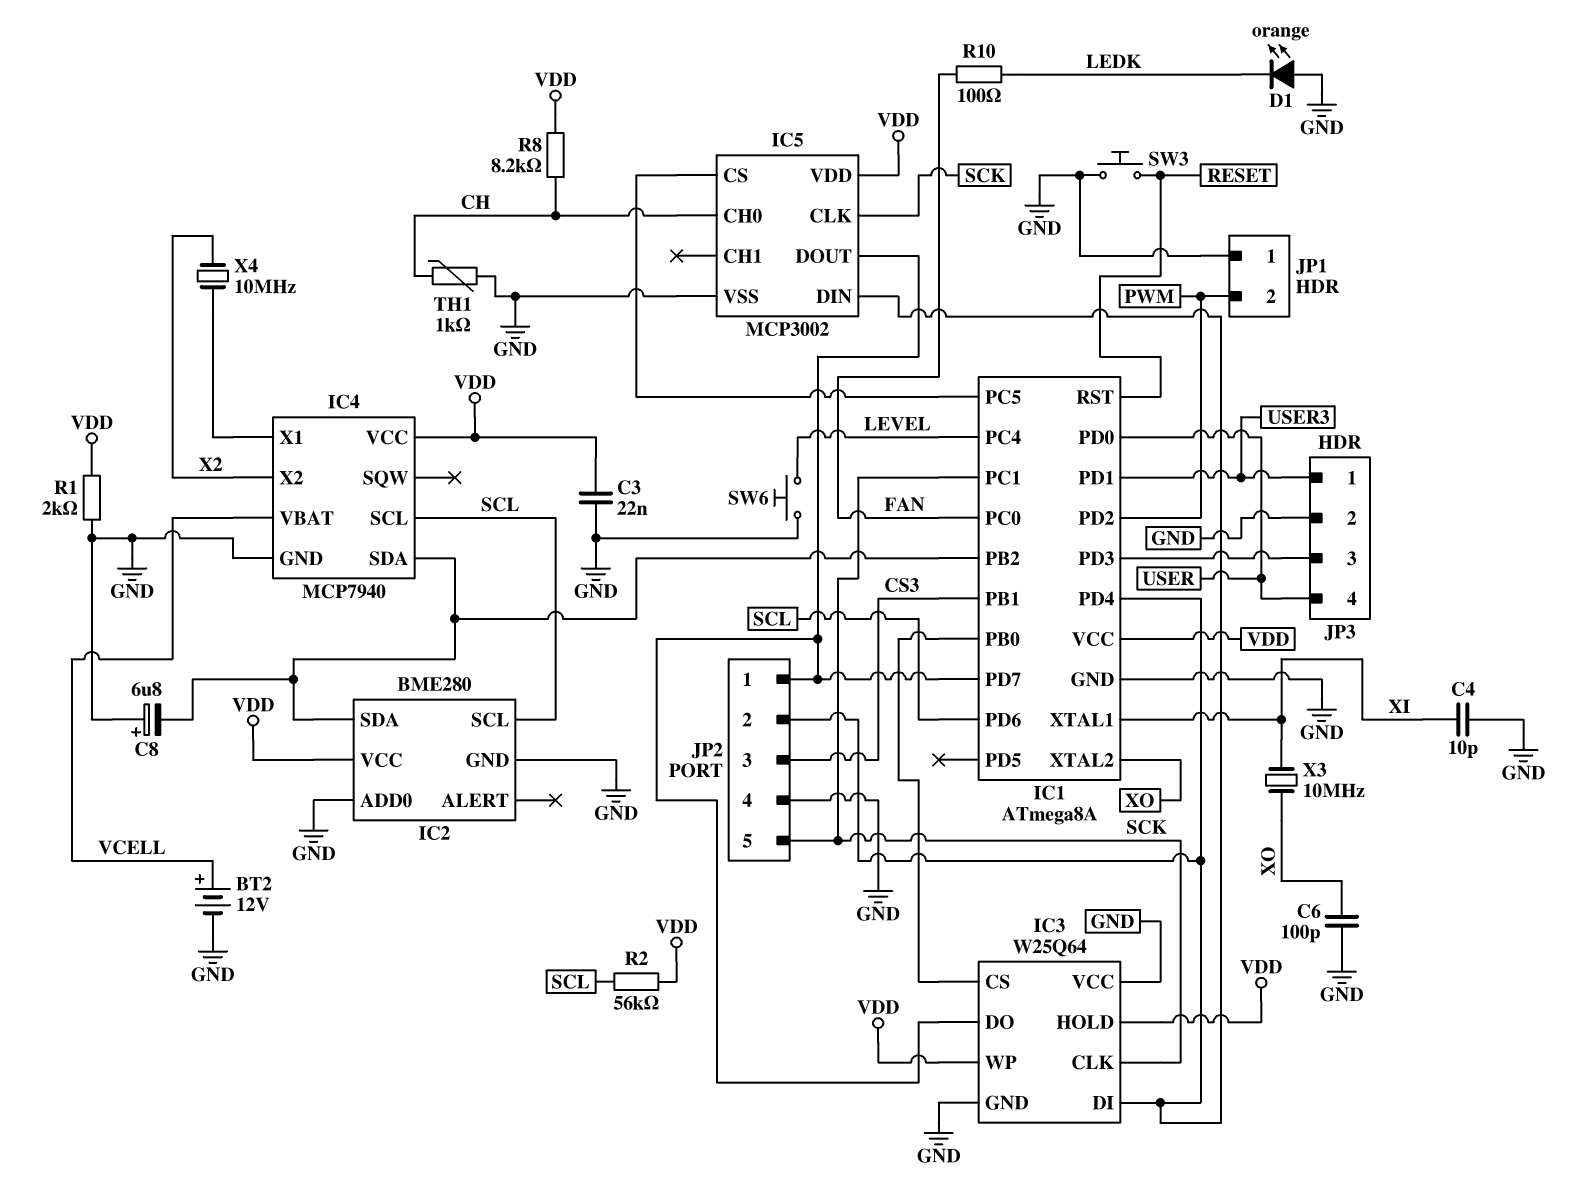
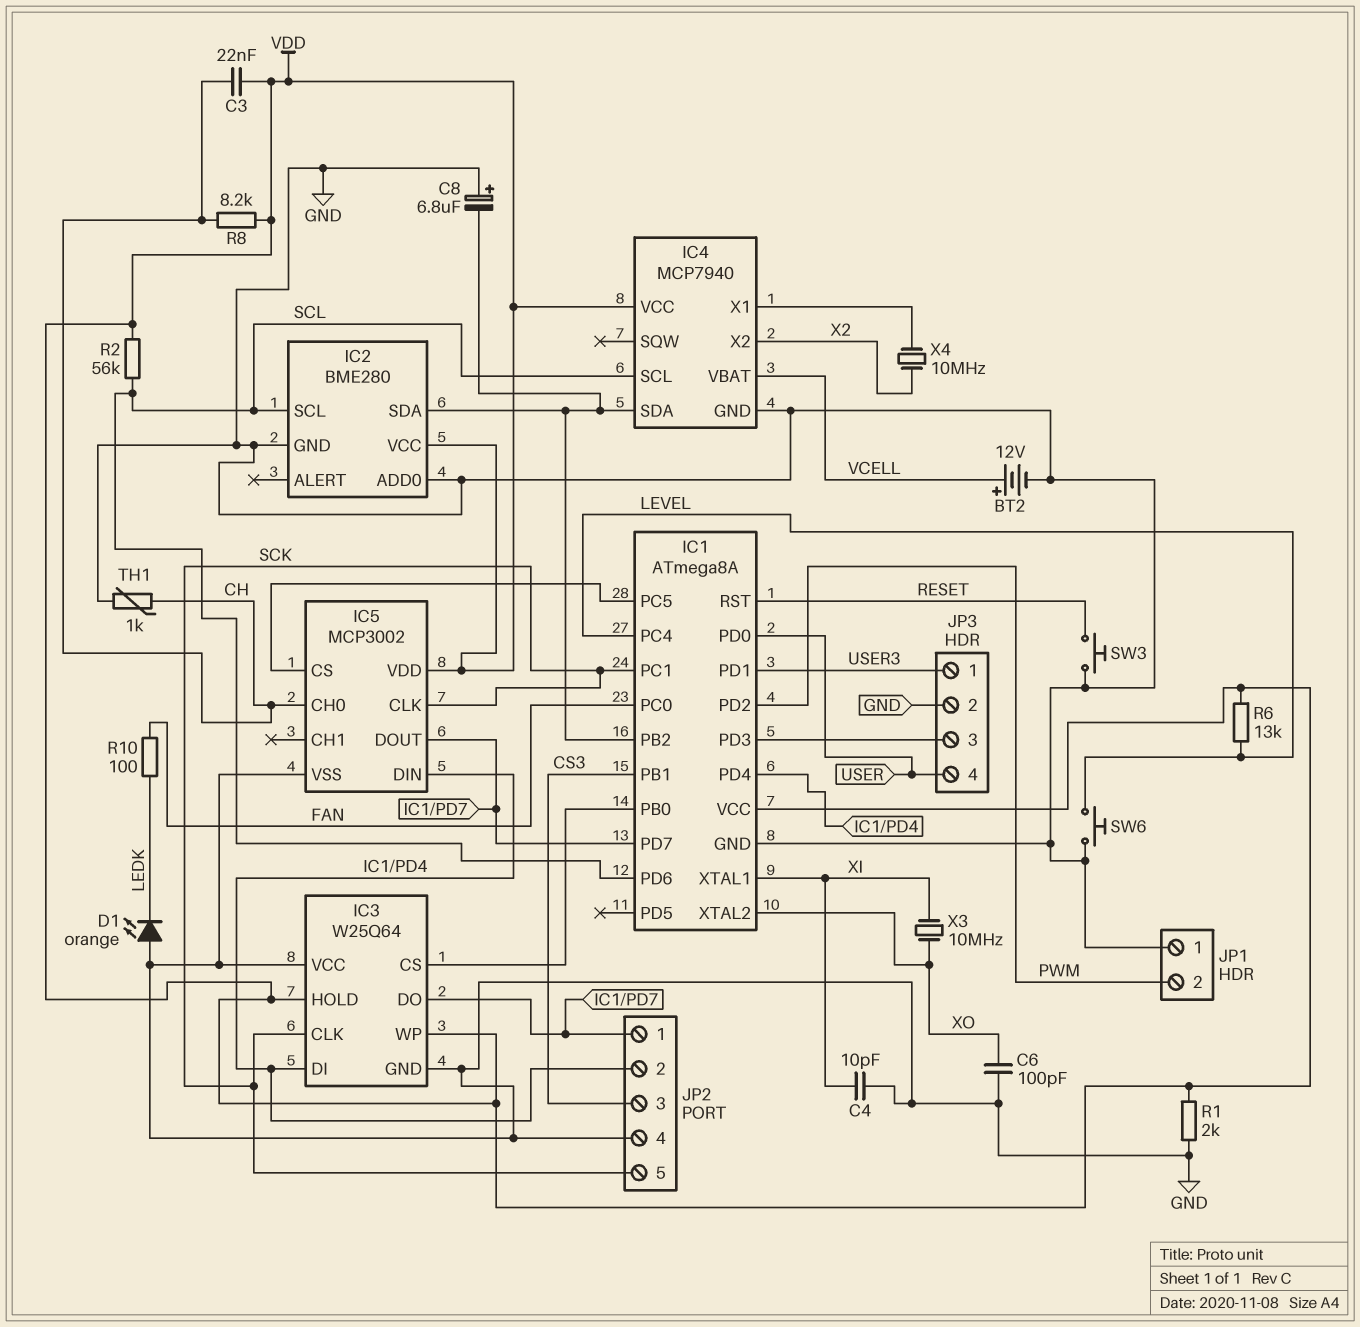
C3: 22nF (GND, VDD) -> 22nF (CH, VDD)
R6: none -> 13k (LEVEL, VDD)

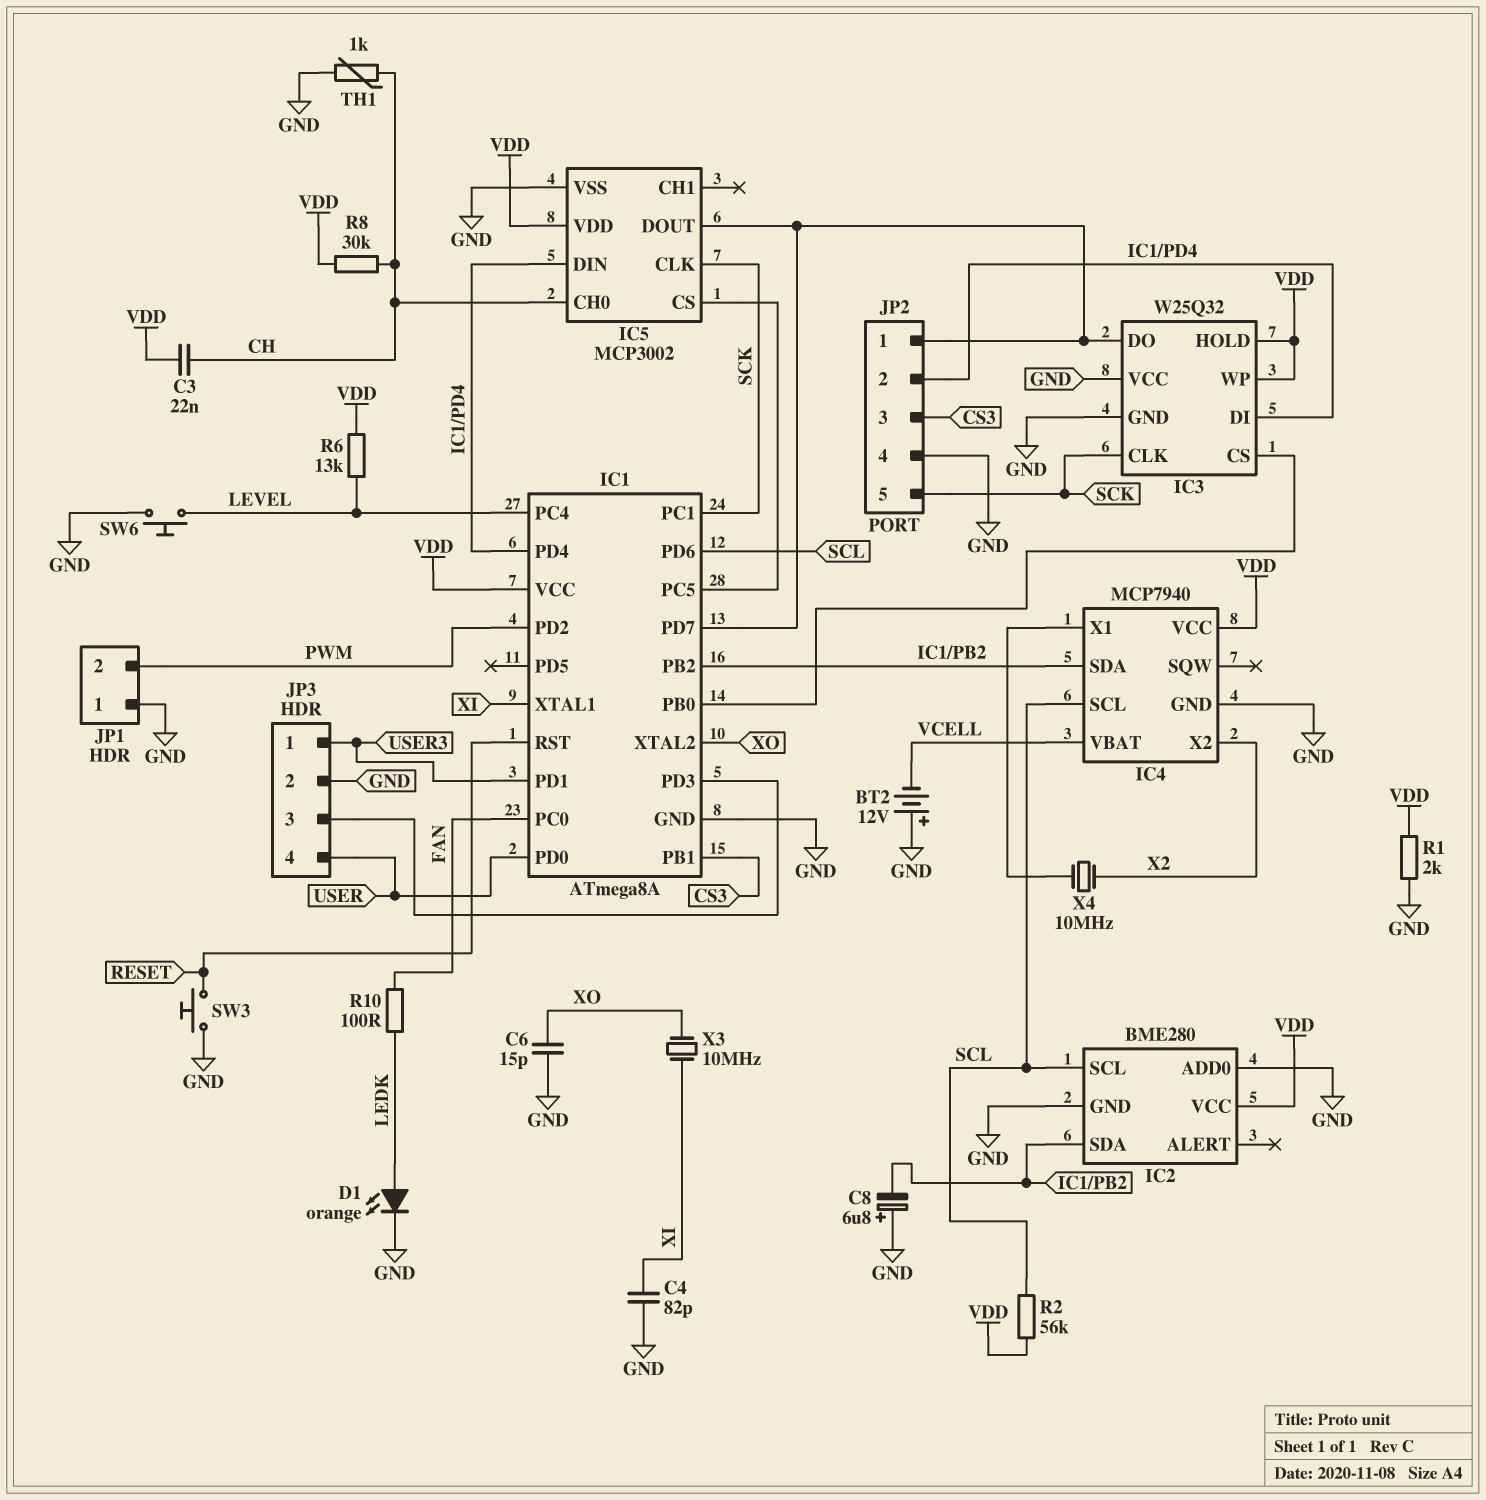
BT2: 12V (plus VCELL, minus GND) -> 12V (plus GND, minus VCELL)
C4: 10pF (GND, XI) -> 82pF (GND, XI)
C6: 100pF (GND, XO) -> 15pF (GND, XO)
D1: LED orange (A GND, K LEDK) -> LED orange (A LEDK, K GND)
IC3: W25Q64 -> W25Q32
R8: 8.2k (CH, VDD) -> 30k (CH, VDD)

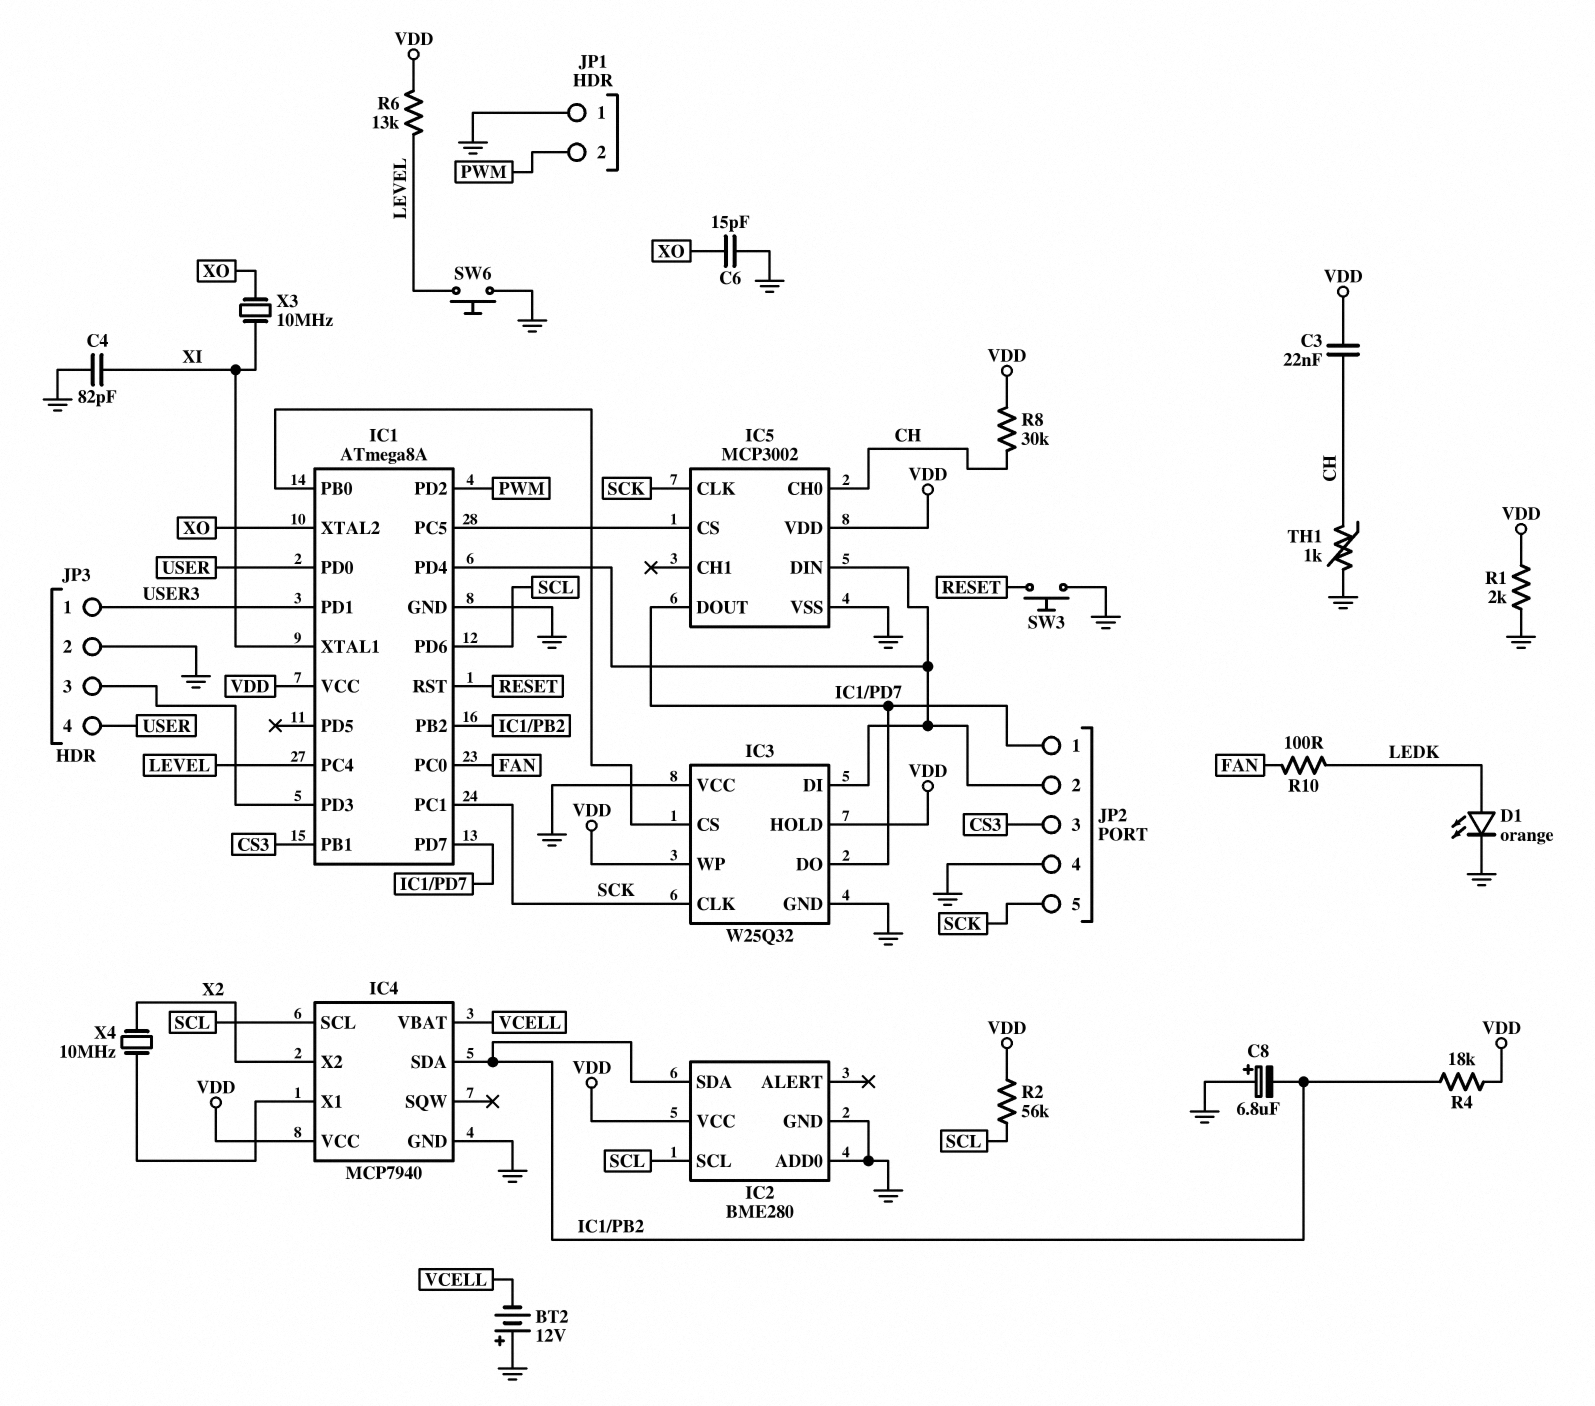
R4: none -> 18k (IC1/PB2, VDD)

